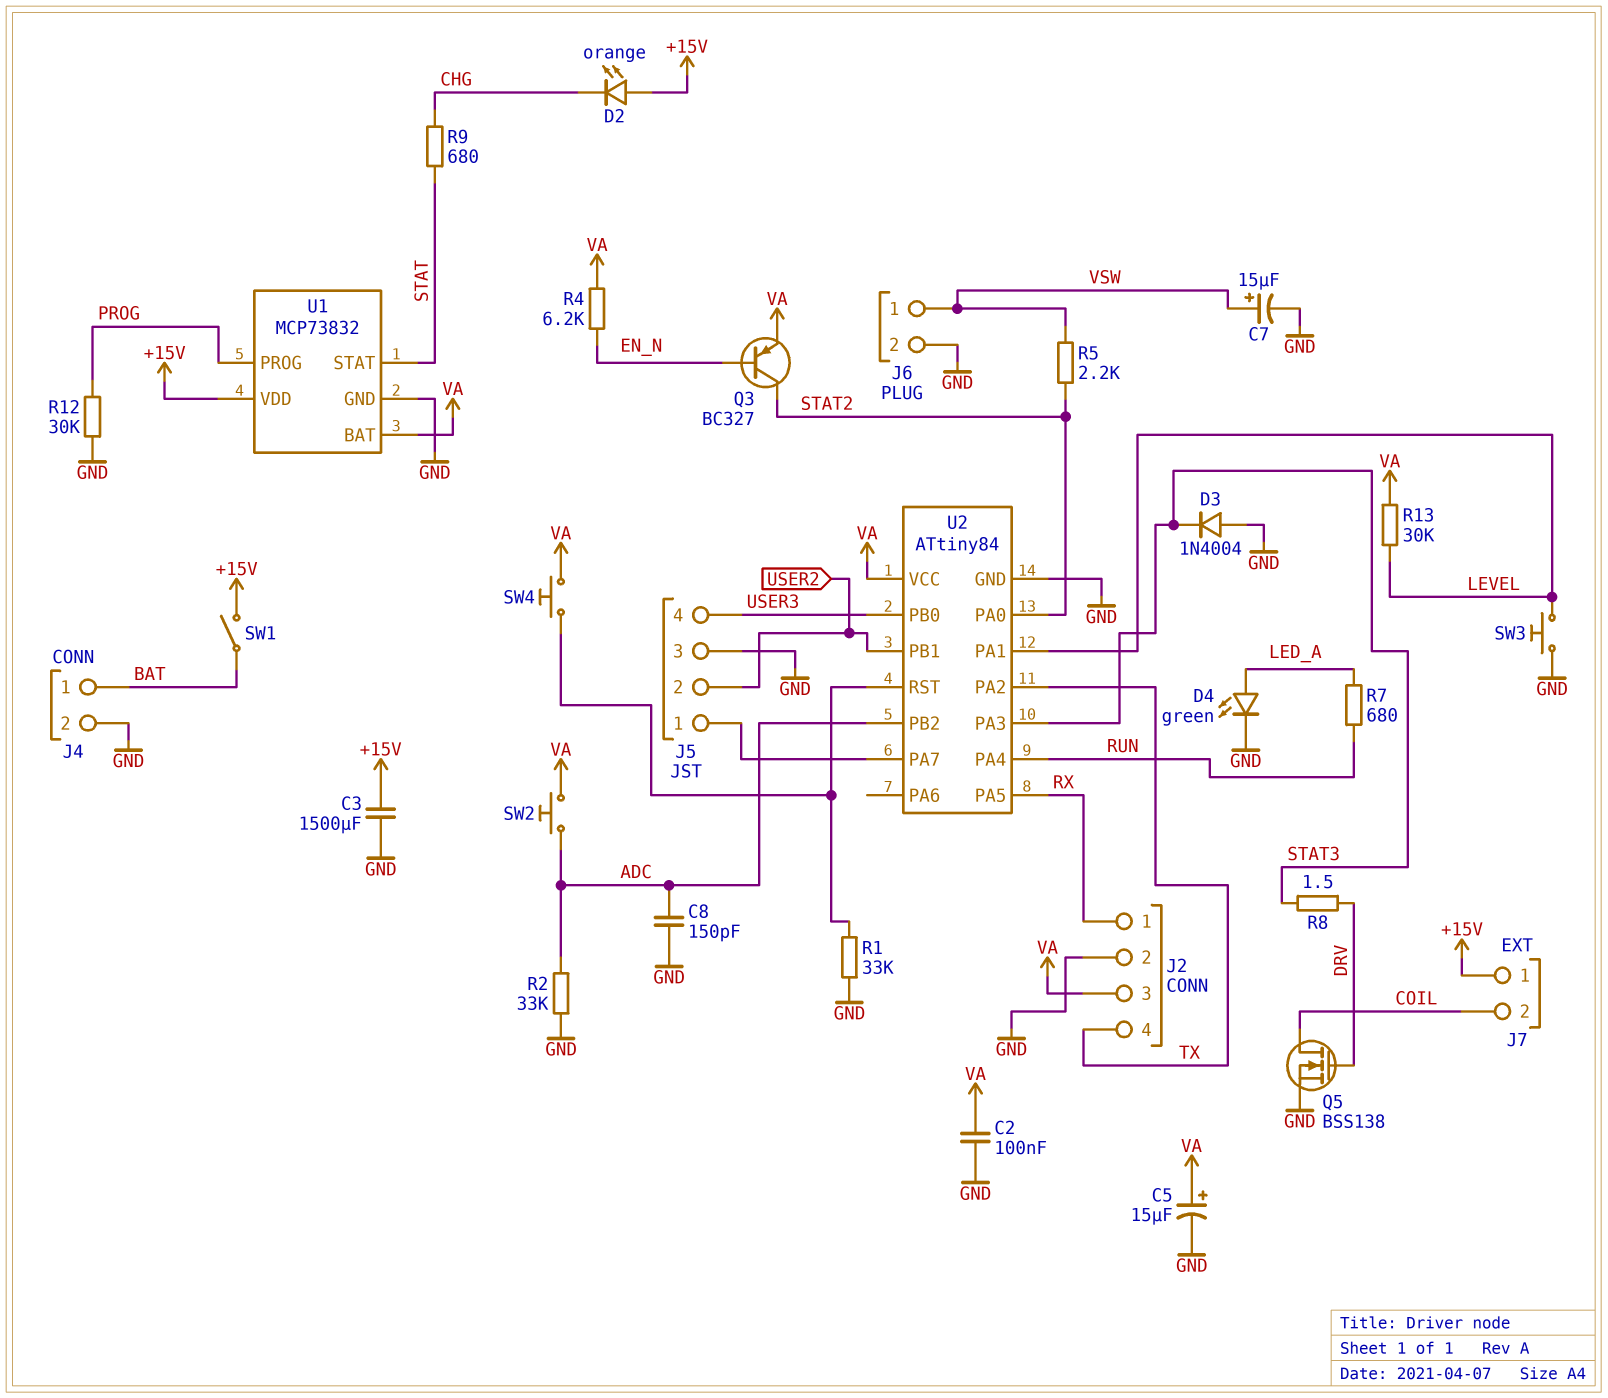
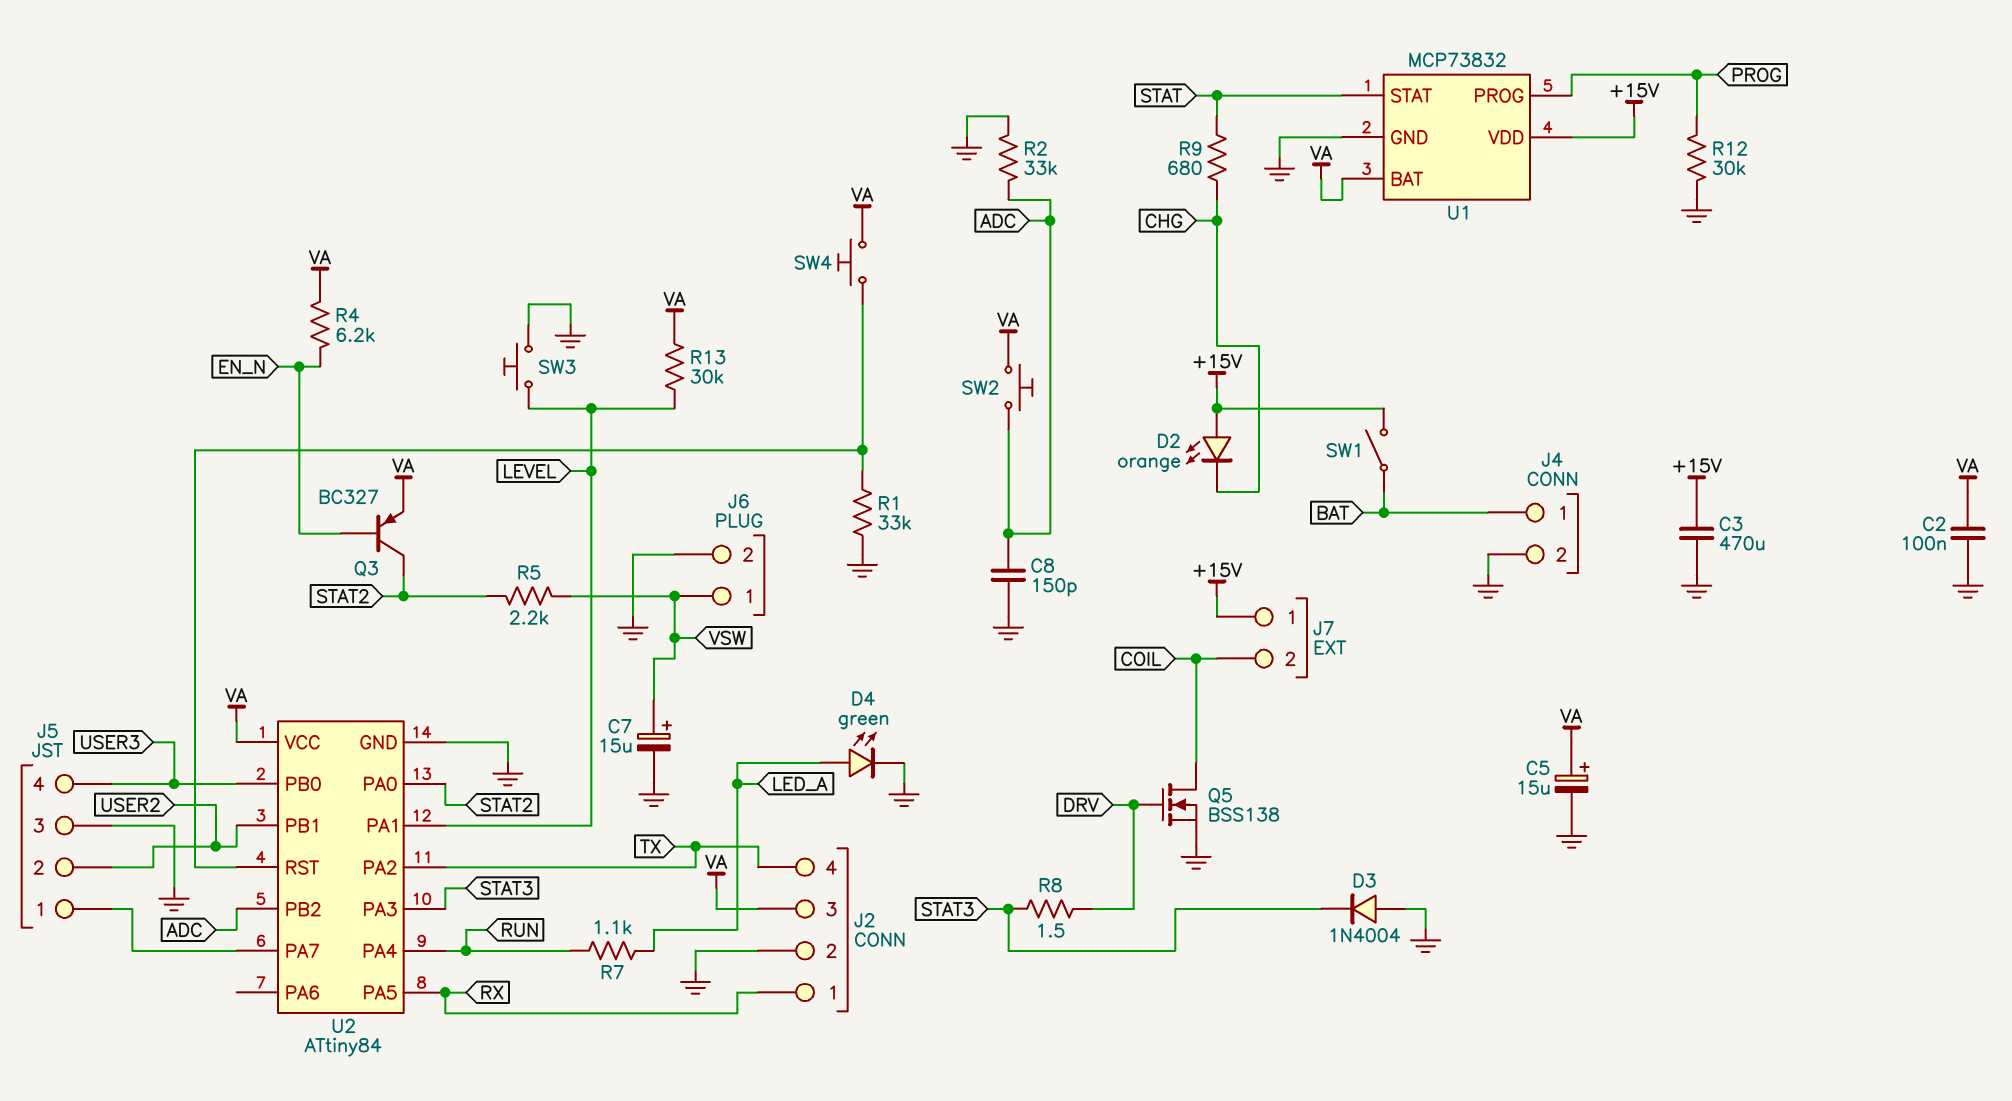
C3: 1500uF (+15V, GND) -> 470uF (+15V, GND)
R7: 680 (LED_A, RUN) -> 1.1k (LED_A, RUN)

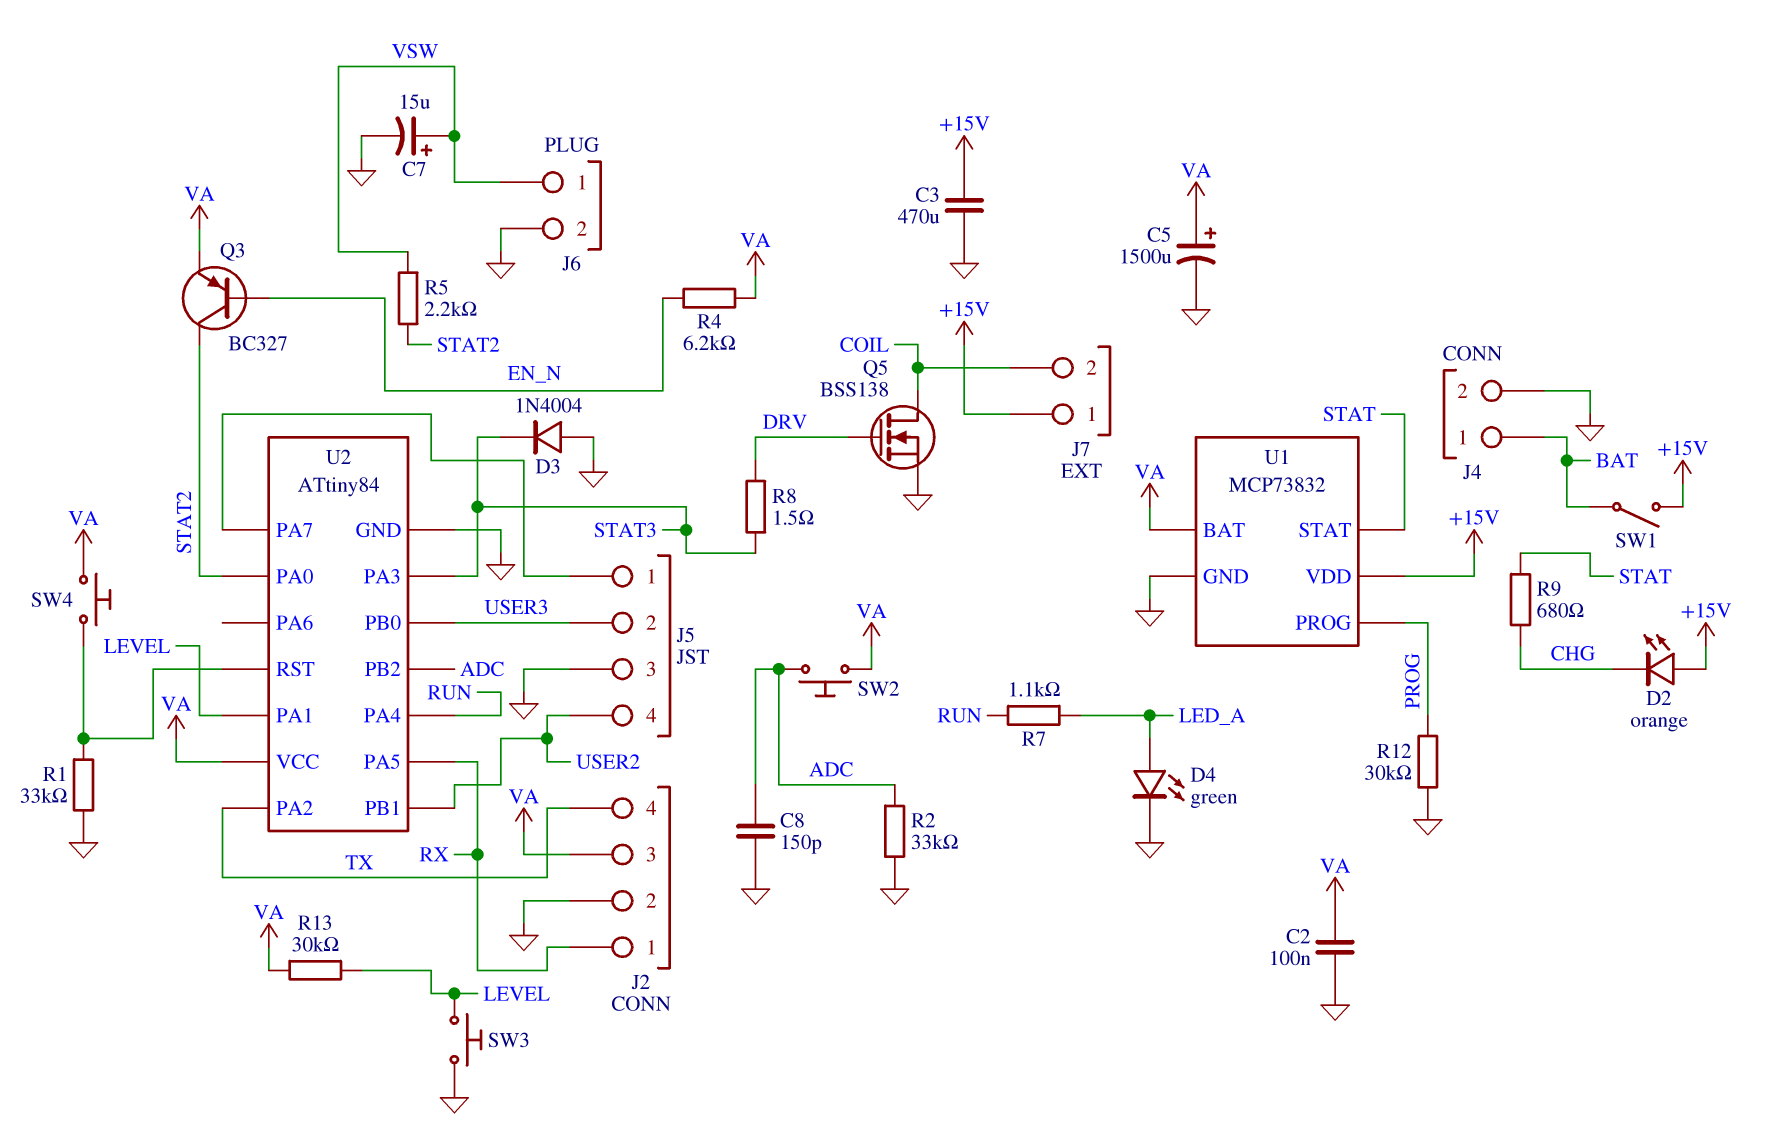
C5: 15uF (plus VA, minus GND) -> 1500uF (plus VA, minus GND)
J5 pin 2: USER2 -> USER3
J5 pin 4: USER3 -> USER2

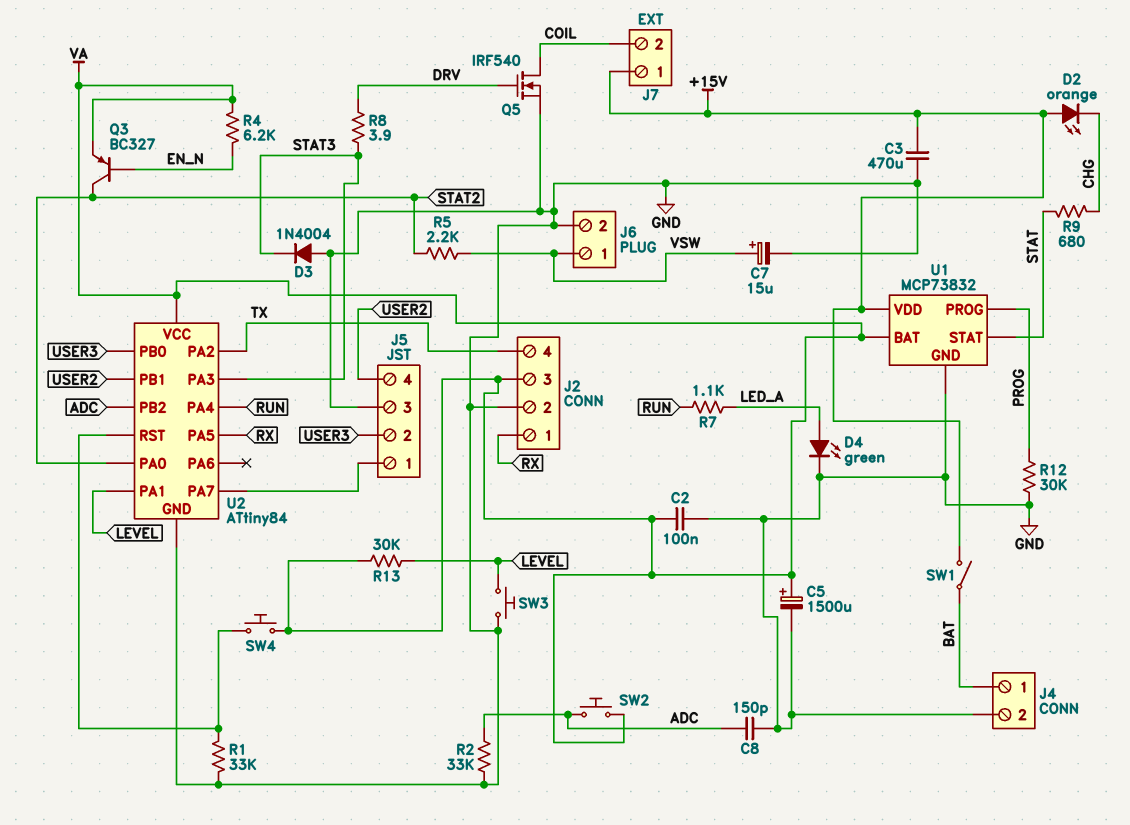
Q5: NMOS BSS138 (G DRV, D COIL, S GND) -> NMOS IRF540 (G DRV, D COIL, S GND)
R8: 1.5 (DRV, STAT3) -> 3.9 (DRV, STAT3)

